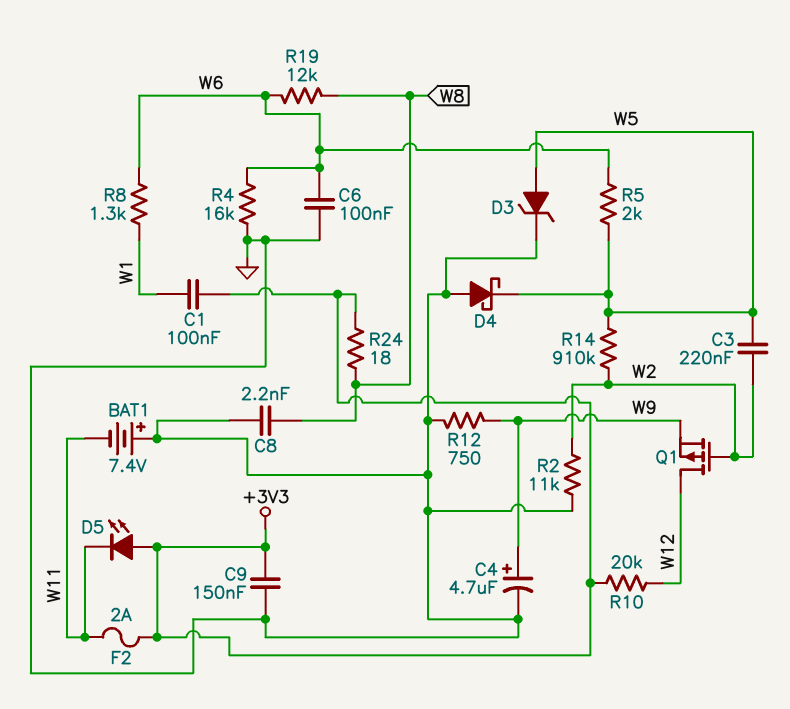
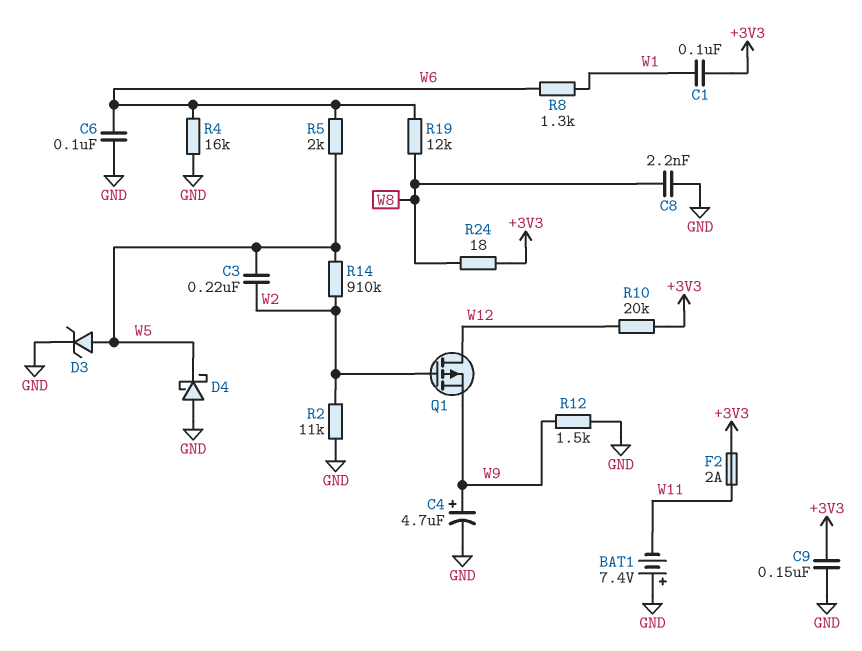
D5: LED (A +3V3, K W11) -> none
R12: 750 (GND, W9) -> 1.5k (GND, W9)

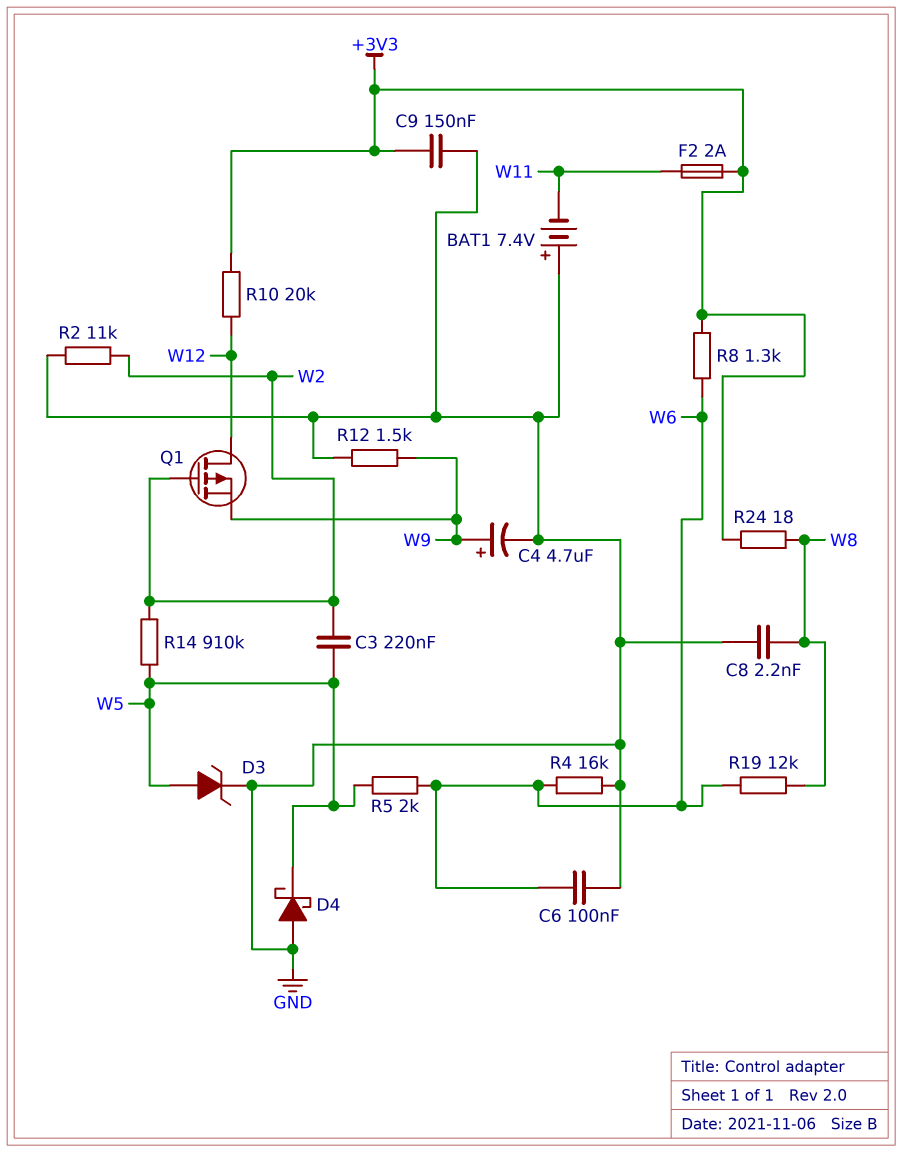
C1: 100nF (+3V3, W1) -> none
R8: 1.3k (W1, W6) -> 1.3k (+3V3, W6)

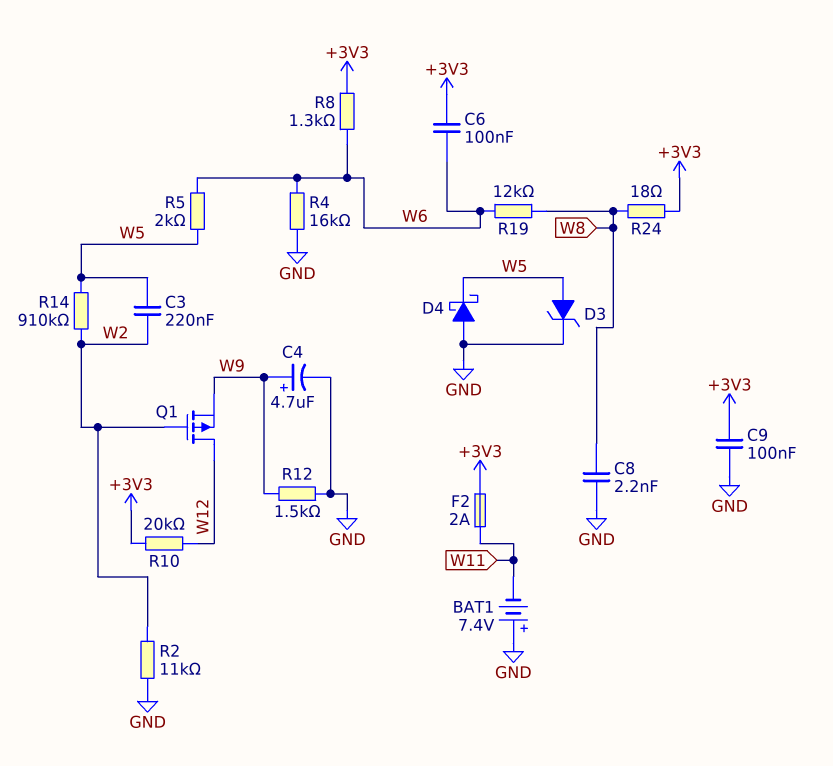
C6: 100nF (GND, W6) -> 100nF (+3V3, W6)
C9: 150nF (+3V3, GND) -> 100nF (+3V3, GND)

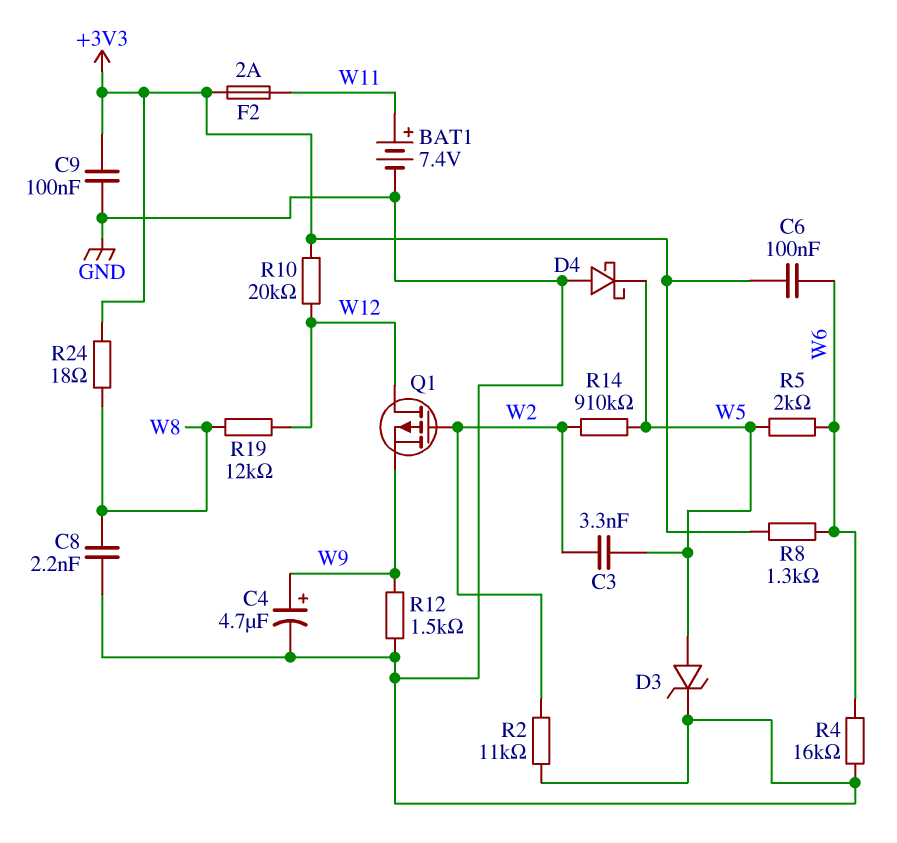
BAT1: 7.4V (plus GND, minus W11) -> 7.4V (plus W11, minus GND)
C3: 220nF (W2, W5) -> 3.3nF (W2, W5)
R19: 12k (W6, W8) -> 12k (W8, W12)

